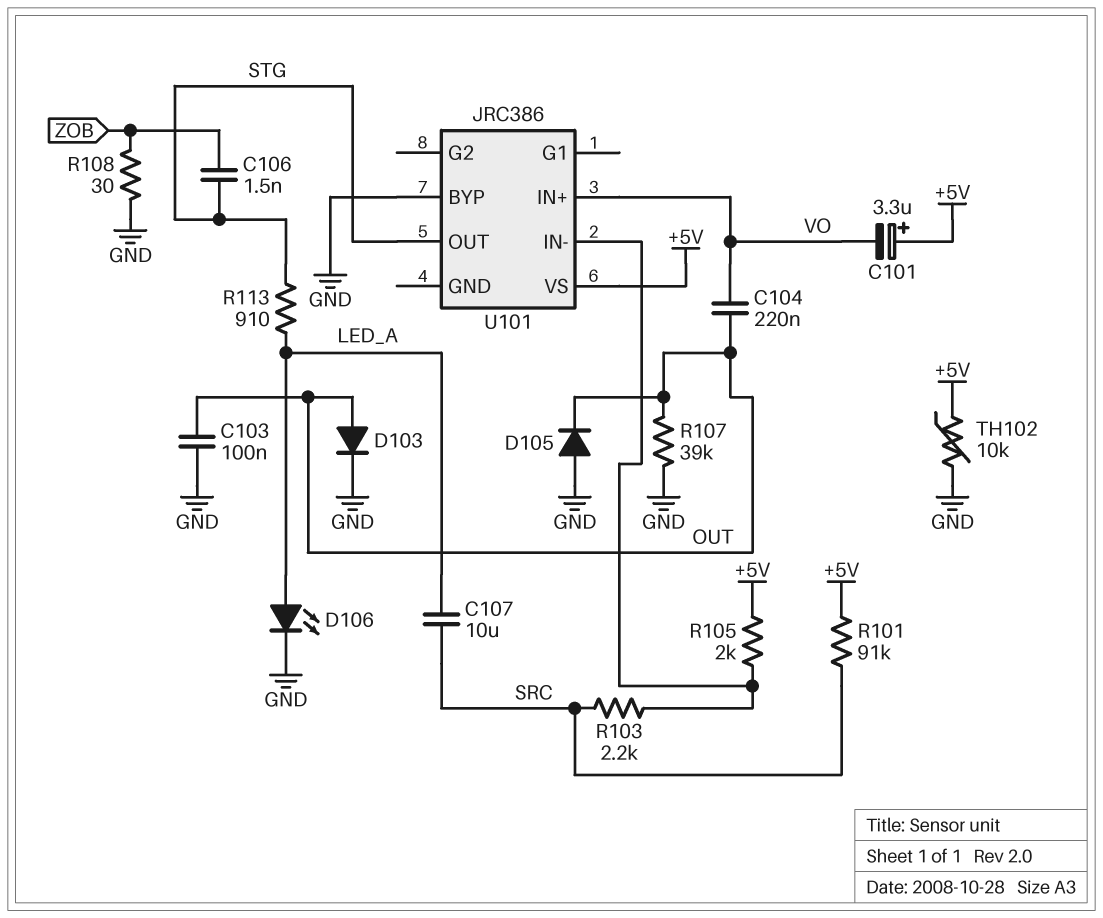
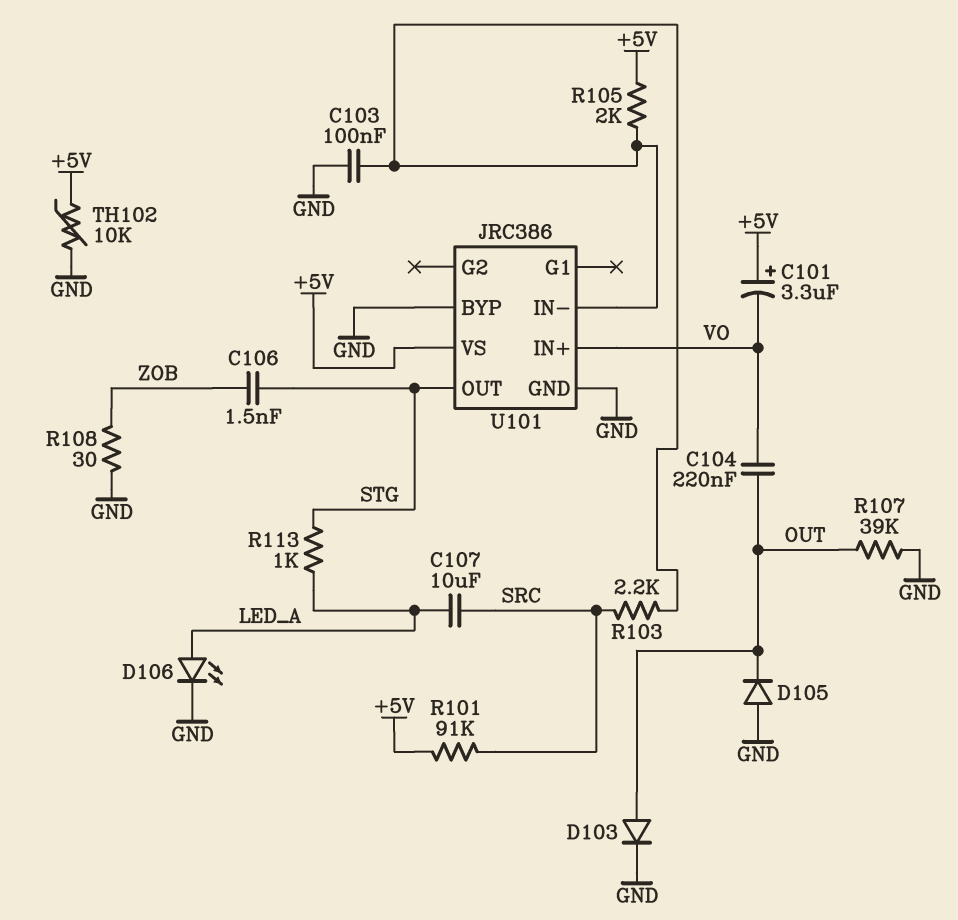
C103: 100nF (GND, OUT) -> 100nF (GND, U101/IN-)
R113: 910 (LED_A, STG) -> 1k (LED_A, STG)
U101 pin GND: none -> GND

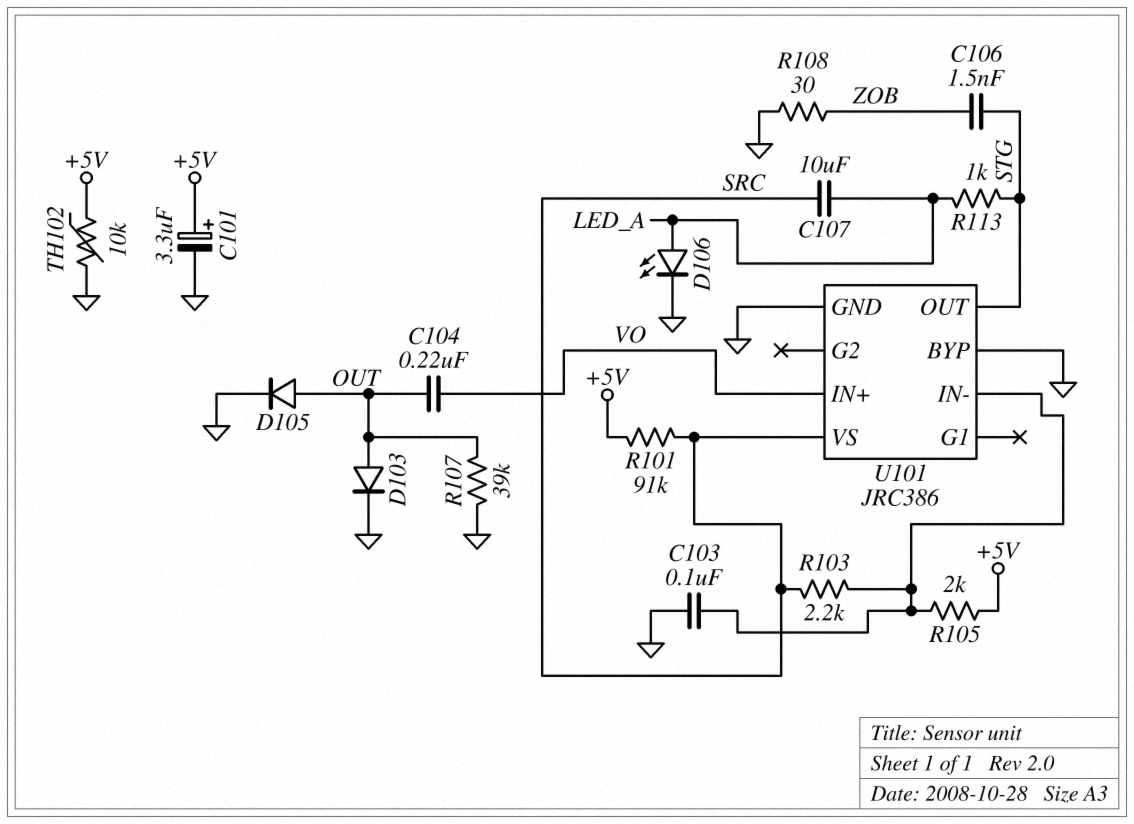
C101: 3.3uF (plus +5V, minus VO) -> 3.3uF (plus +5V, minus GND)
D105: diode (A GND, K OUT) -> diode (A OUT, K GND)
U101 pin VS: +5V -> SRC

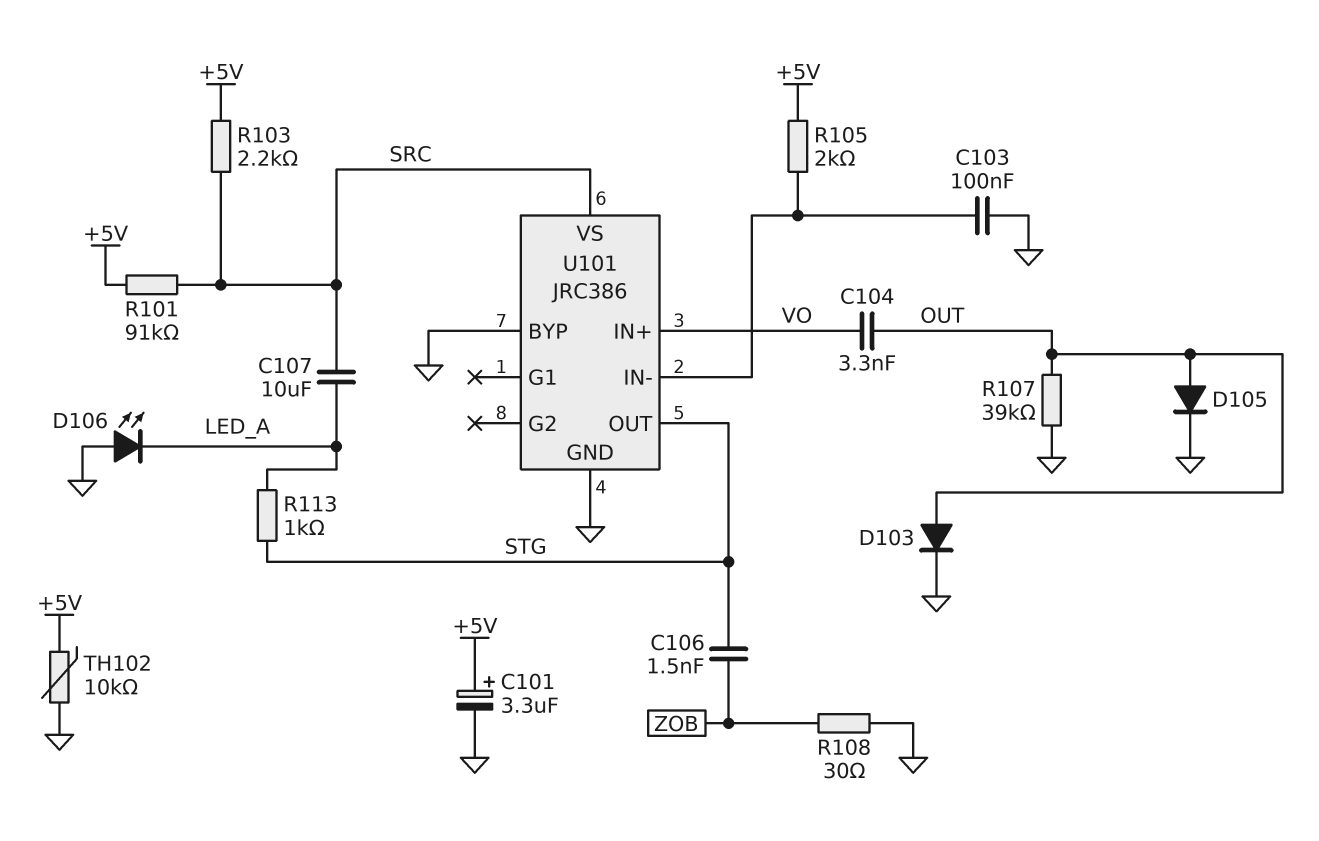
C104: 220nF (OUT, VO) -> 3.3nF (OUT, VO)
D106: LED (A LED_A, K GND) -> LED (A GND, K LED_A)
R103: 2.2k (SRC, U101/IN-) -> 2.2k (+5V, SRC)

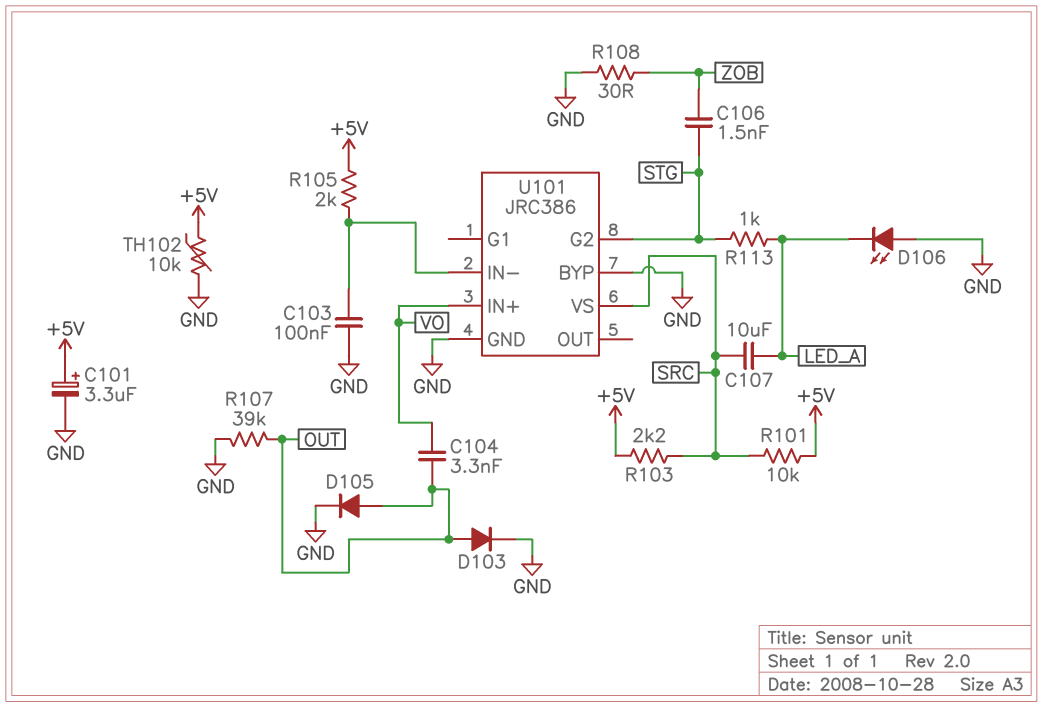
R101: 91k (+5V, SRC) -> 10k (+5V, SRC)
U101 pin G2: none -> STG
U101 pin OUT: STG -> none

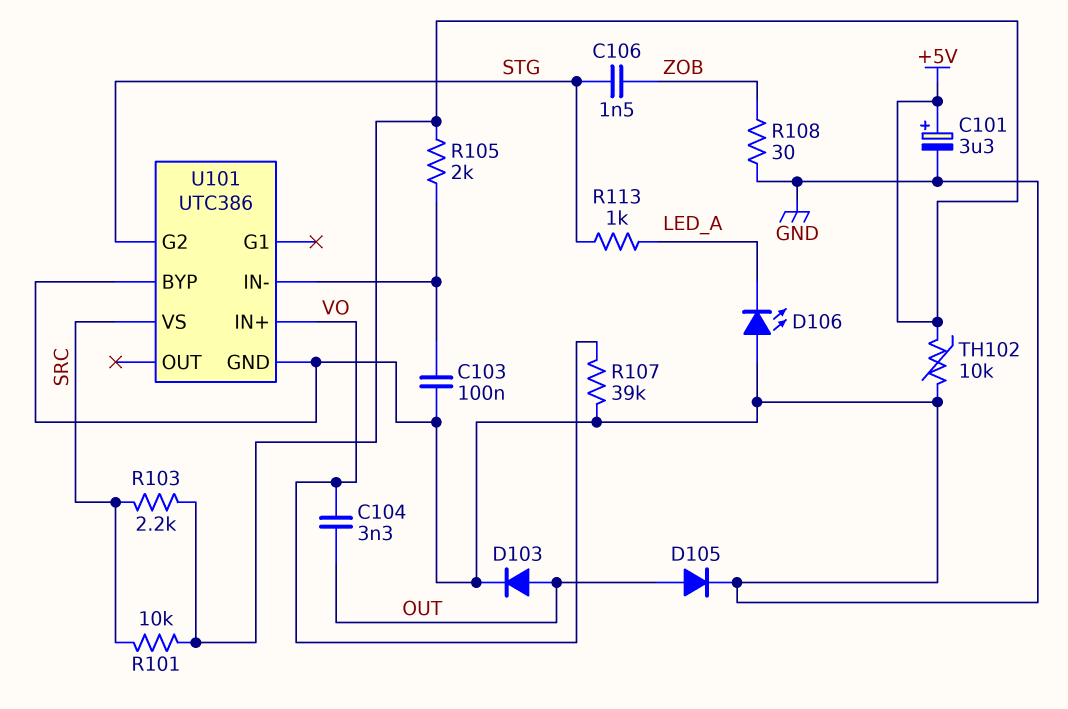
C107: 10uF (LED_A, SRC) -> none
R107: 39k (GND, OUT) -> 39k (GND, VO)
U101: JRC386 -> UTC386

